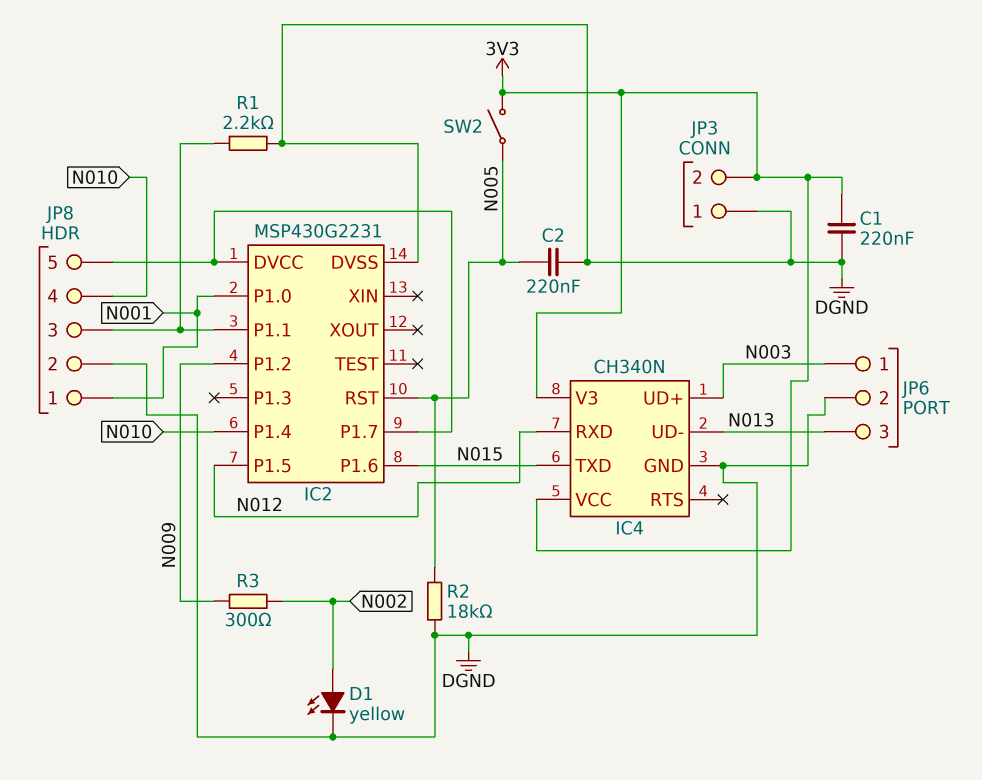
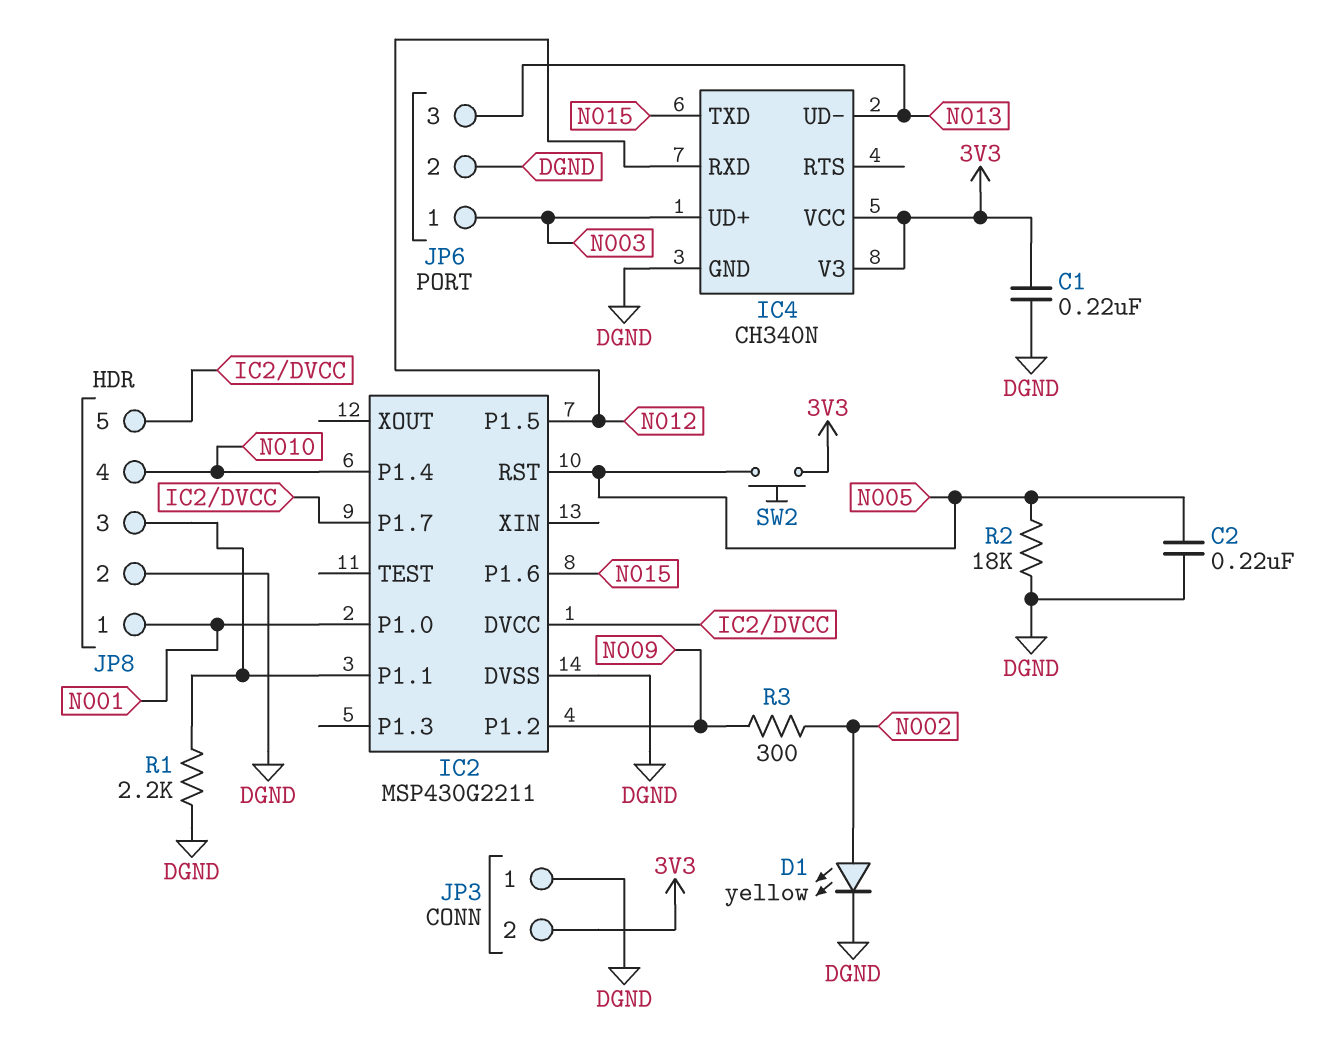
IC2: MSP430G2231 -> MSP430G2211
SW2: switch (3V3, N005) -> button (3V3, N005)

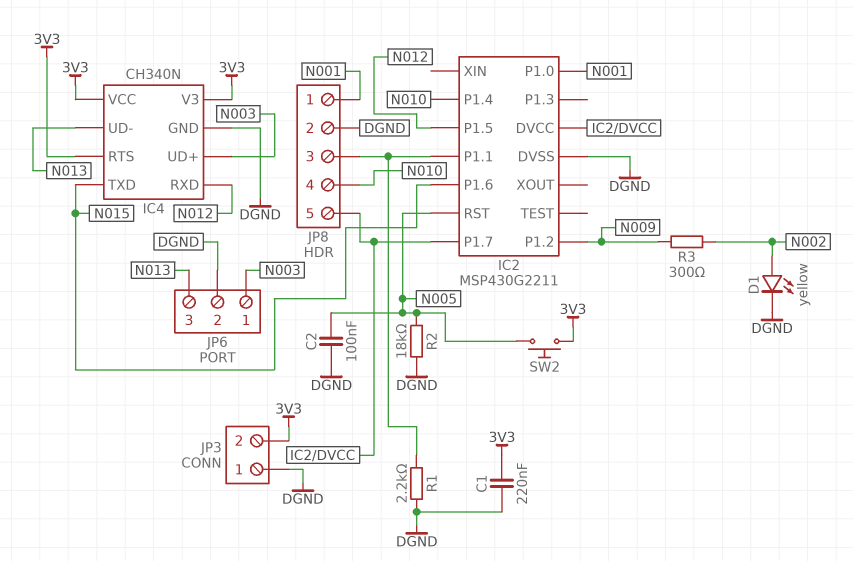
C2: 220nF (DGND, N005) -> 100nF (DGND, N005)
IC4 pin RTS: none -> 3V3

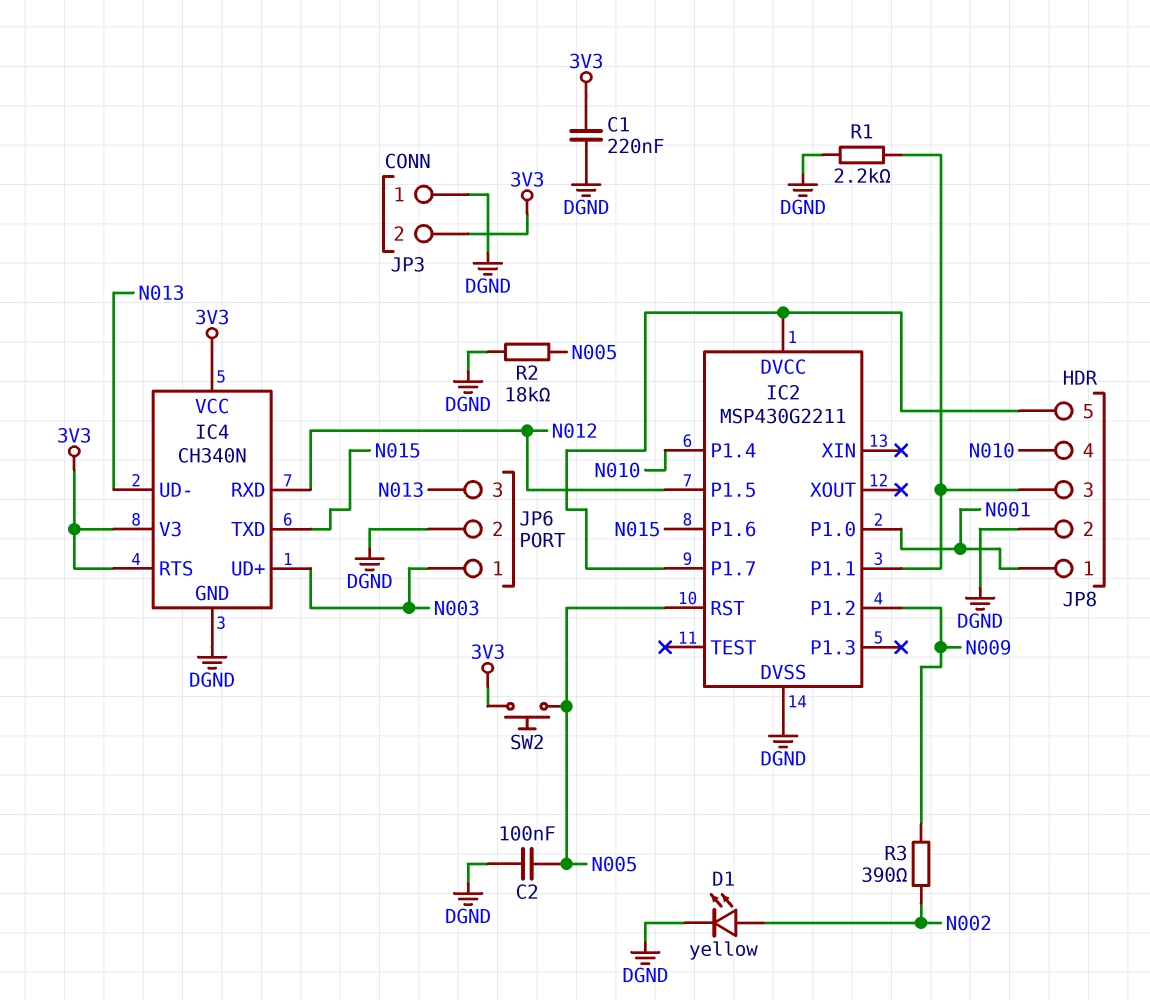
R3: 300 (N002, N009) -> 390 (N002, N009)

